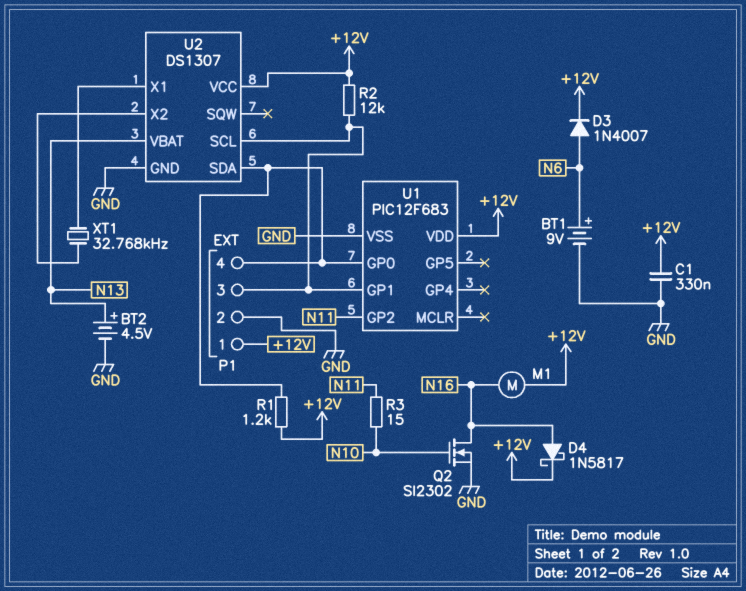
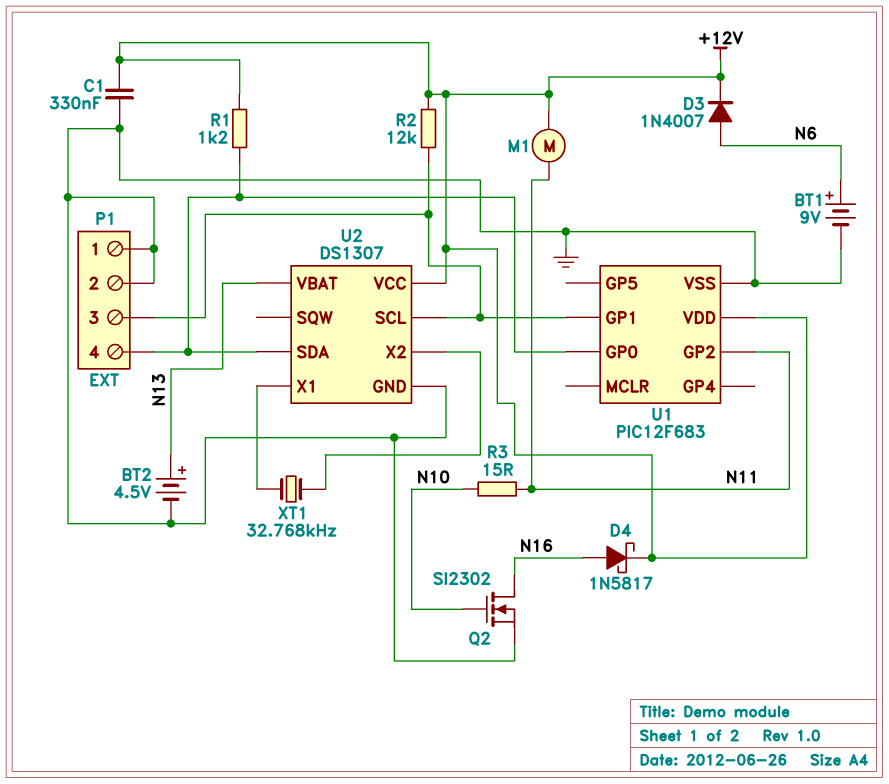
M1: motor (+12V, N16) -> motor (+12V, N11)
P1 pin 1: +12V -> GND

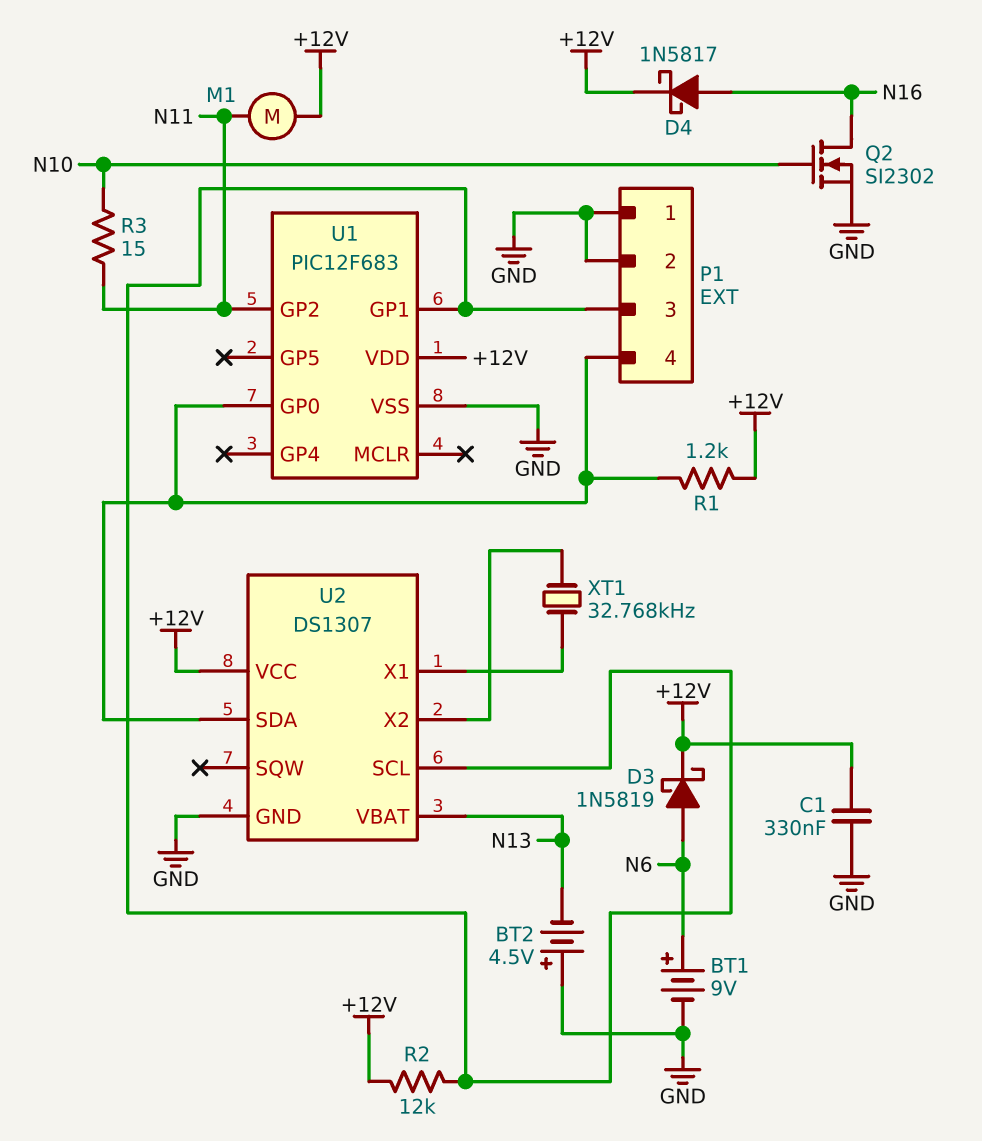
BT2: 4.5V (plus N13, minus GND) -> 4.5V (plus GND, minus N13)
D3: diode 1N4007 (A N6, K +12V) -> schottky 1N5819 (A N6, K +12V)

